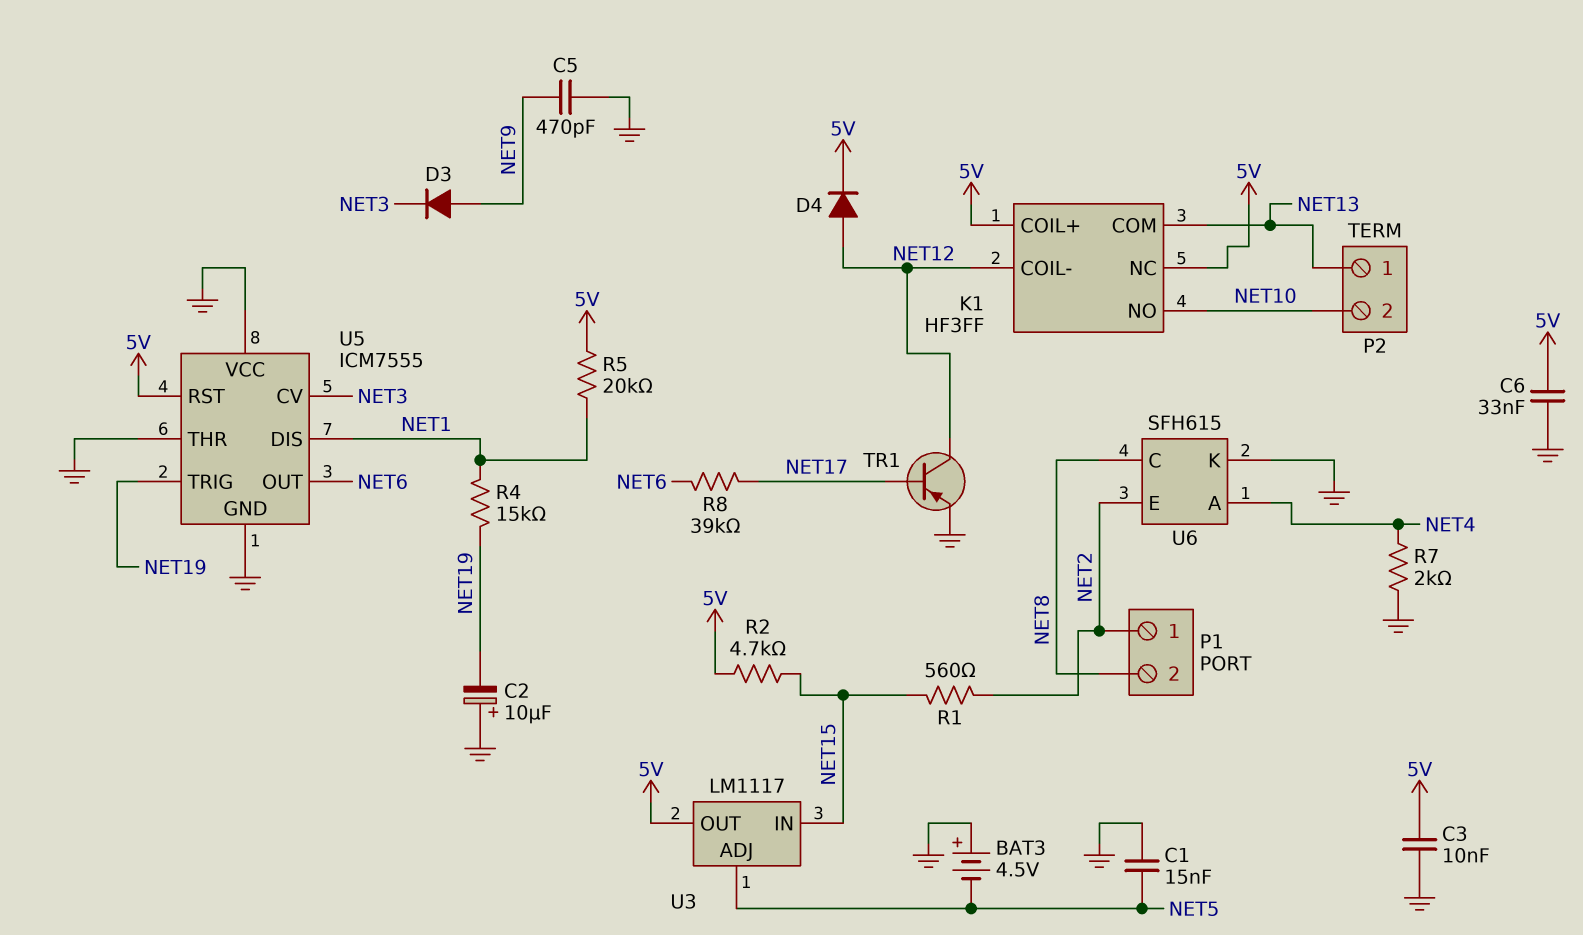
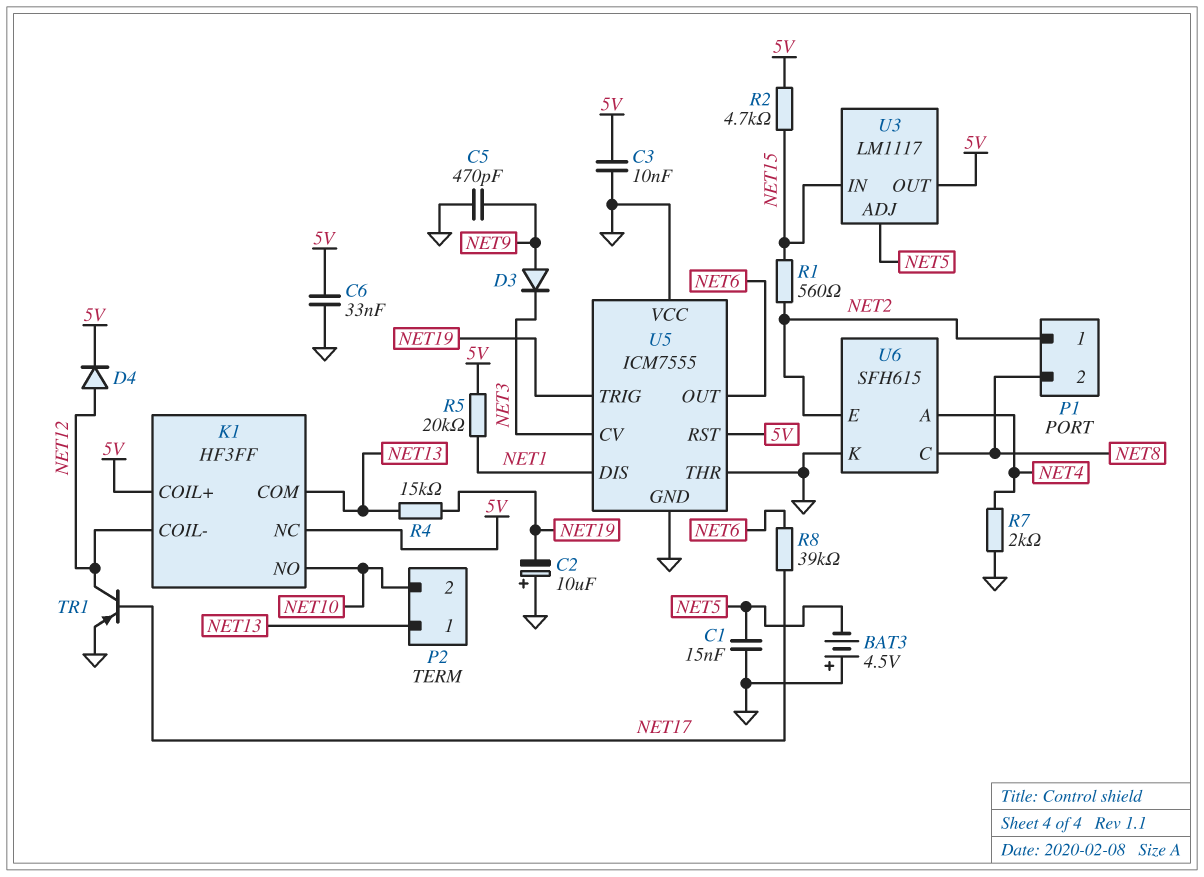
R4: 15k (NET1, NET19) -> 15k (NET13, NET19)

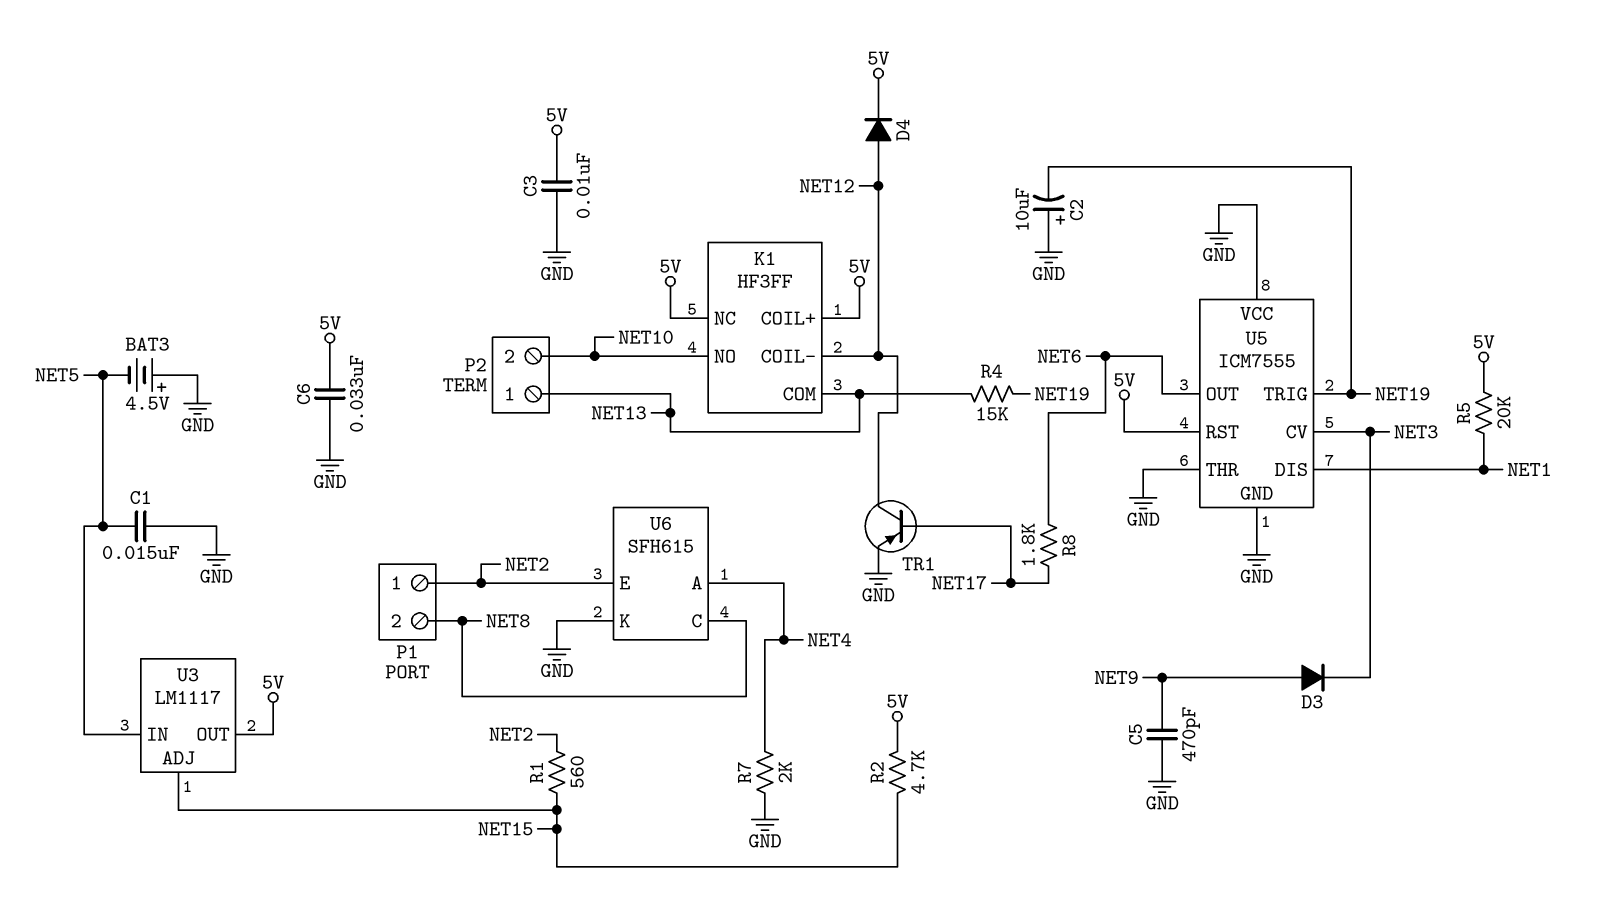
R8: 39k (NET6, NET17) -> 1.8k (NET6, NET17)
U3 pin ADJ: NET5 -> NET15
U3 pin IN: NET15 -> NET5

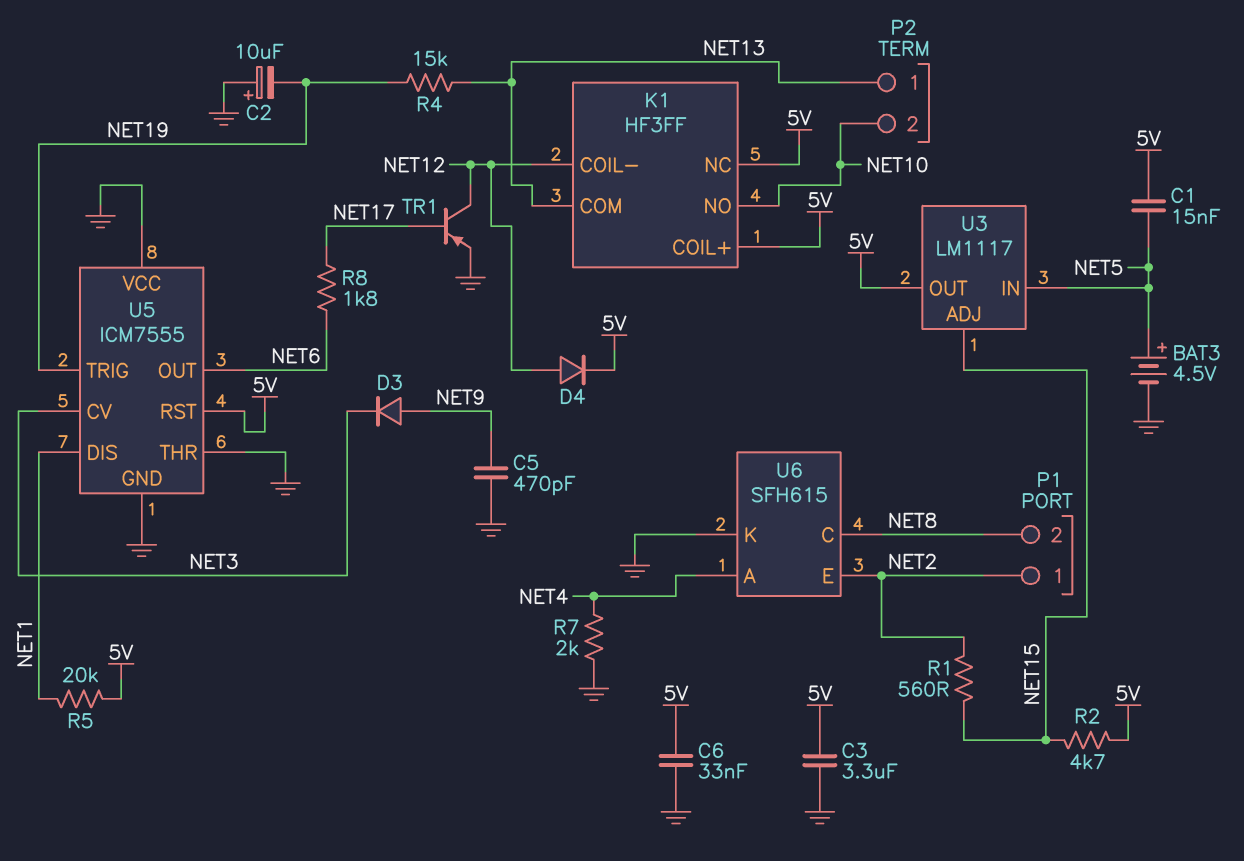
BAT3: 4.5V (plus GND, minus NET5) -> 4.5V (plus NET5, minus GND)
C1: 15nF (GND, NET5) -> 15nF (5V, NET5)
C3: 10nF (5V, GND) -> 3.3uF (5V, GND)

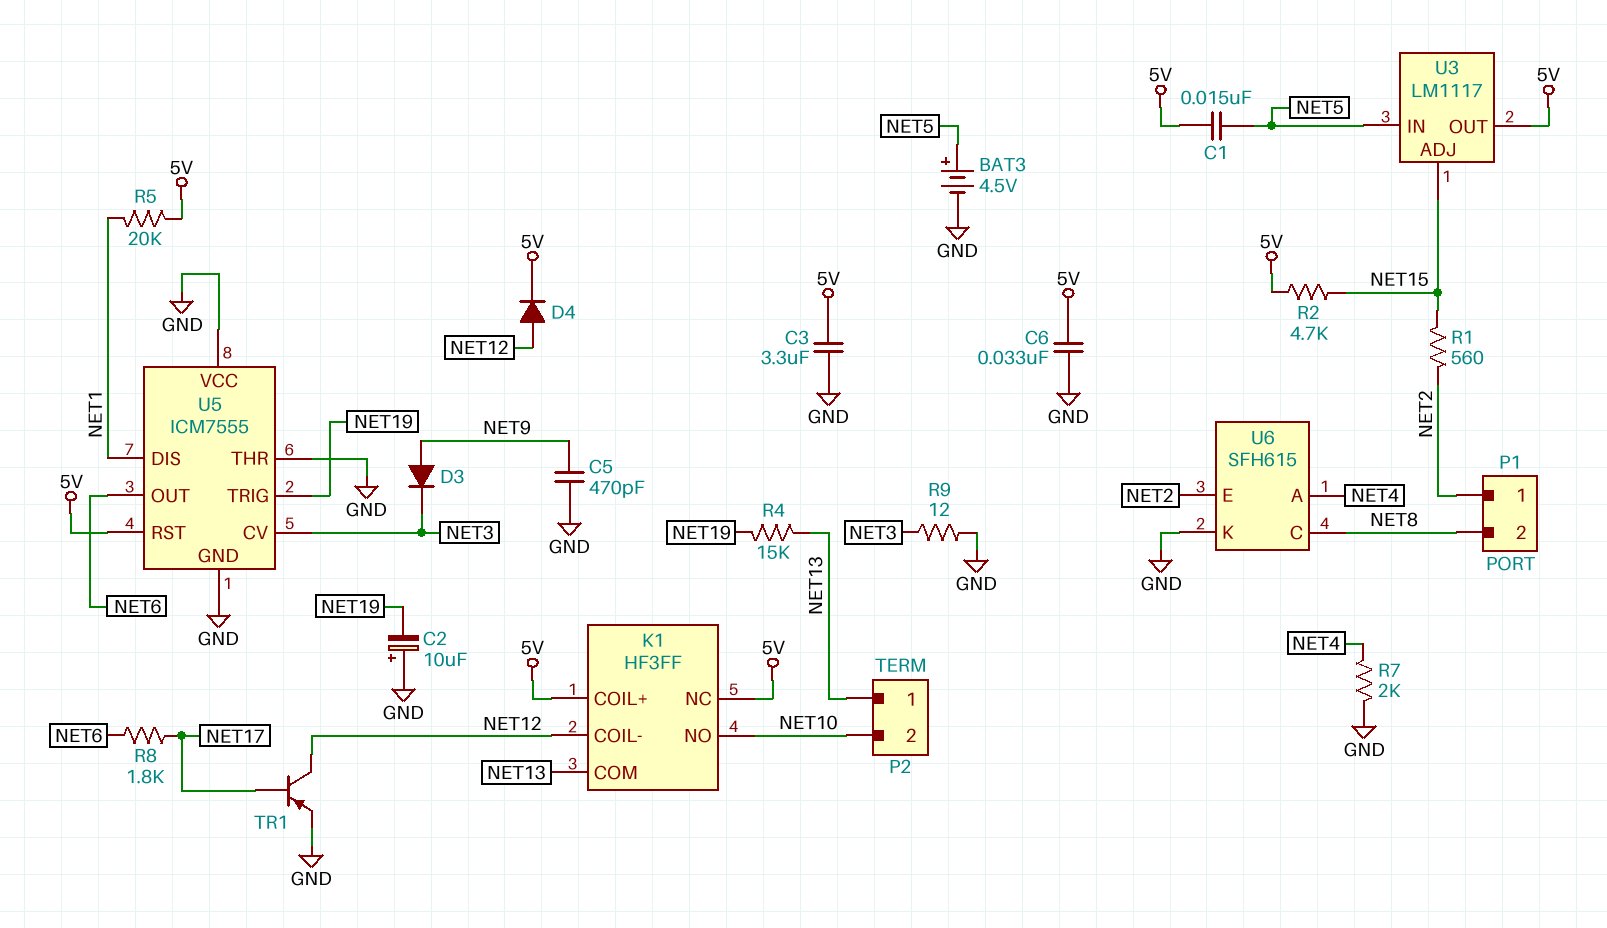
R9: none -> 12 (GND, NET3)

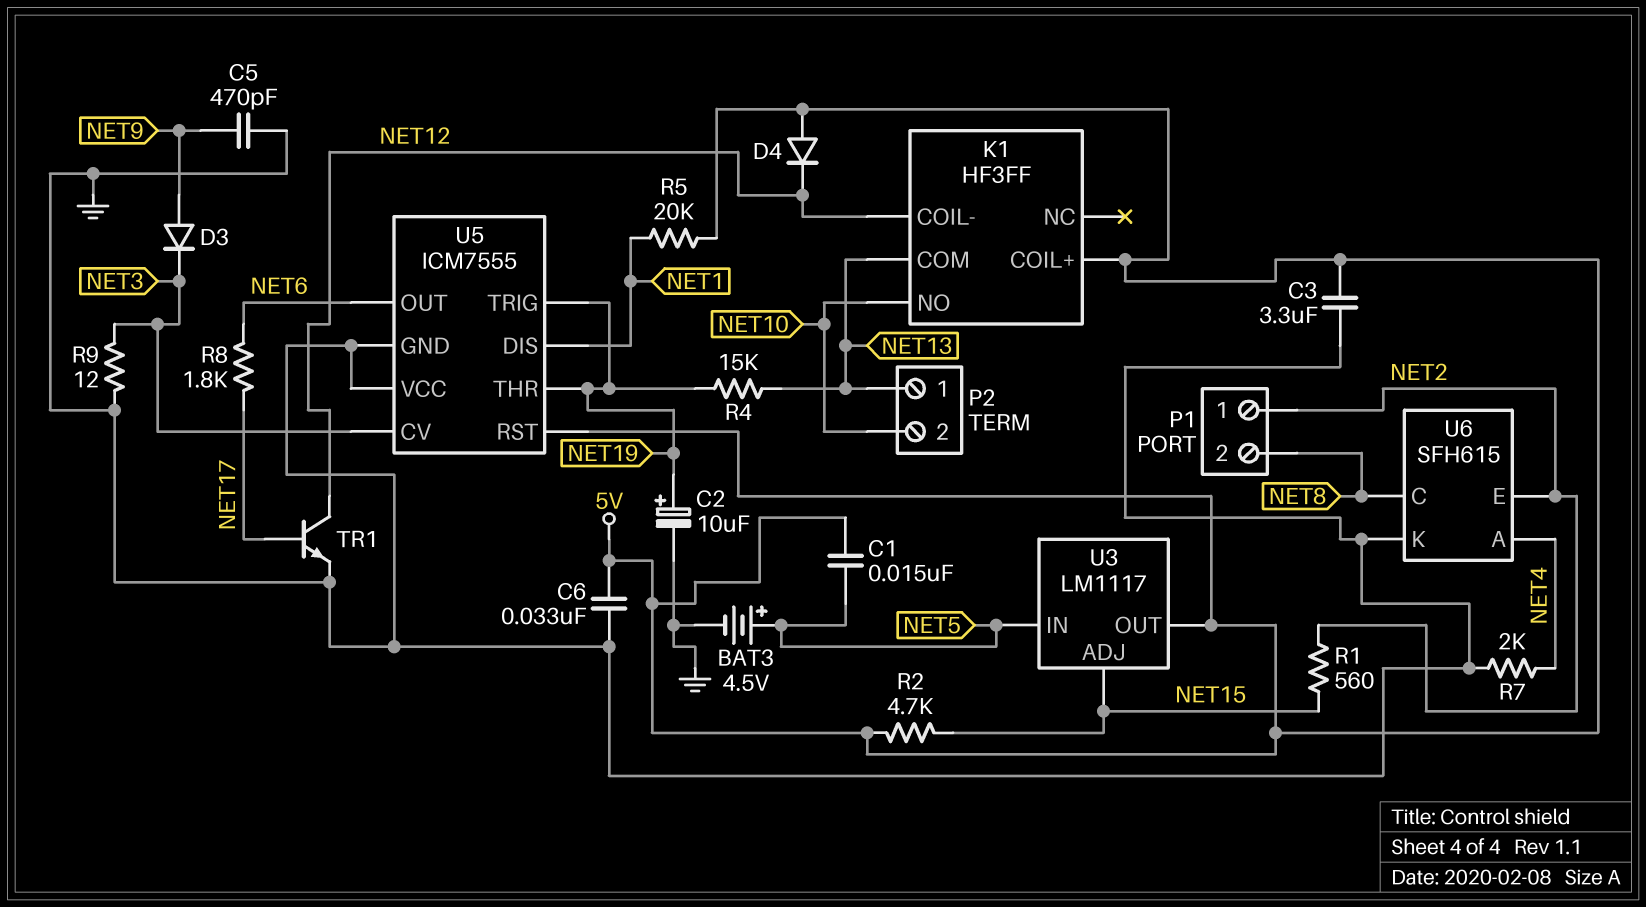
C2: 10uF (plus GND, minus NET19) -> 10uF (plus NET19, minus GND)
D4: diode (A NET12, K 5V) -> diode (A 5V, K NET12)
K1 pin NC: 5V -> none
TR1: PNP (B NET17, C NET12, E GND) -> NPN (B NET17, C NET12, E GND)
U5 pin THR: GND -> NET19

